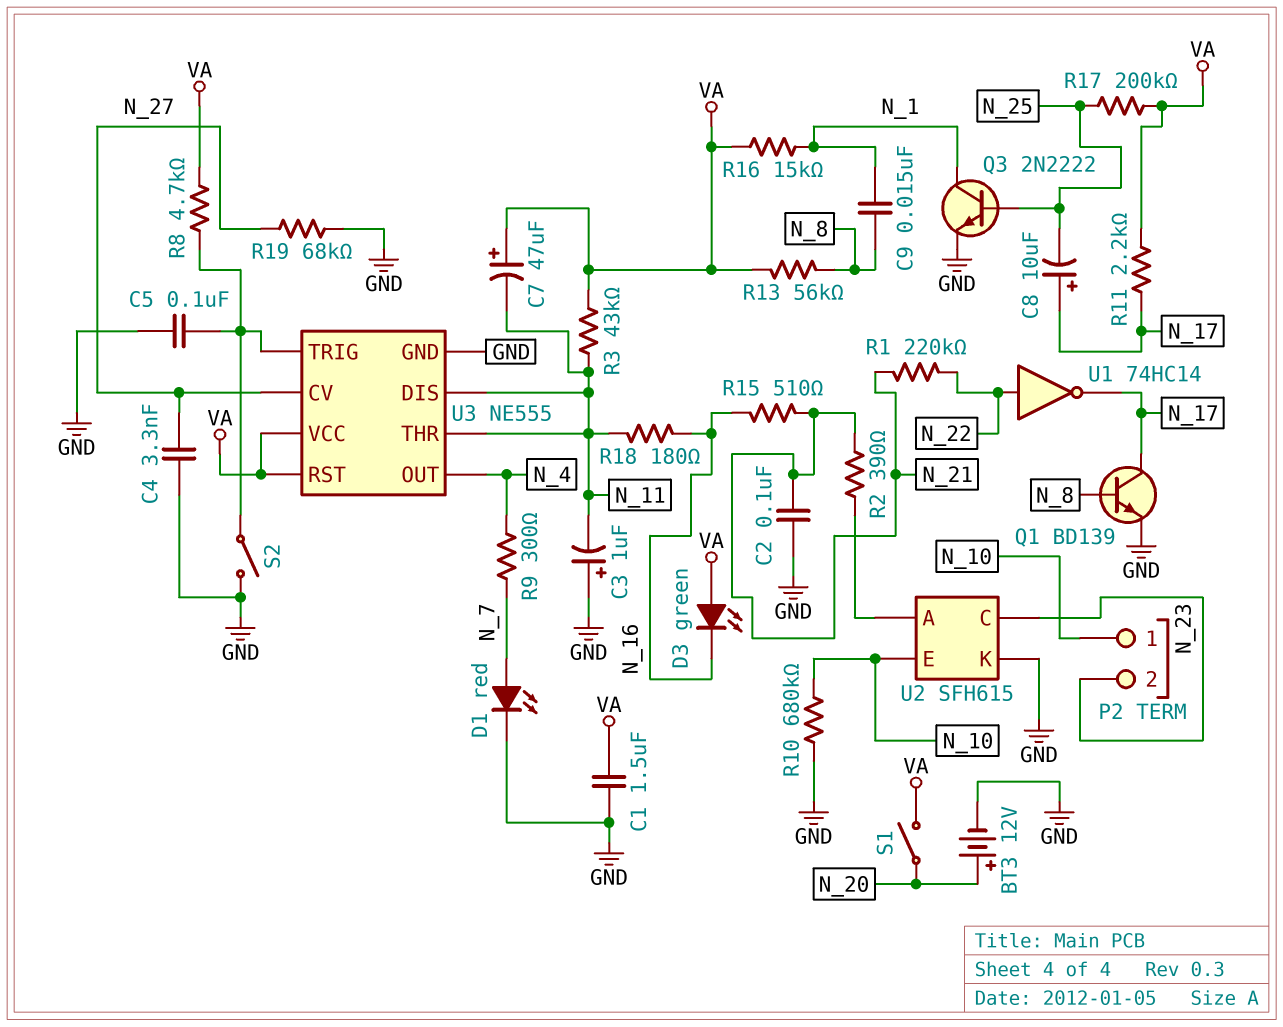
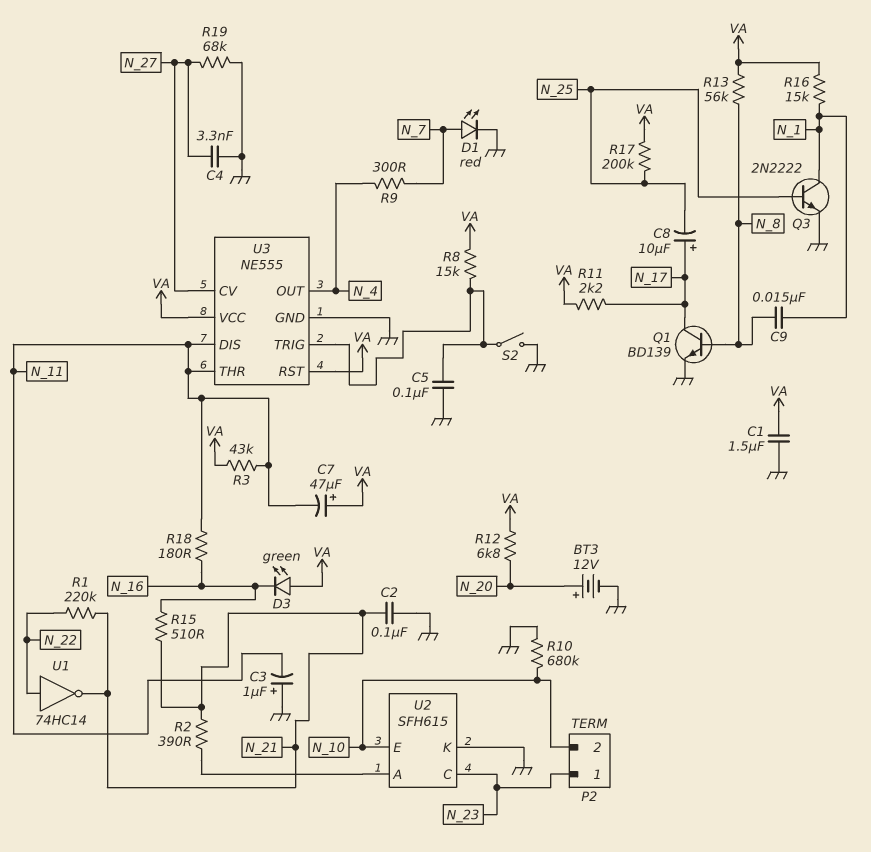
P2 pin 1: N_10 -> N_23
P2 pin 2: N_23 -> N_10
R8: 4.7k (U3/TRIG, VA) -> 15k (U3/TRIG, VA)
R12: none -> 6.8k (N_20, VA)
S1: switch (N_20, VA) -> none
U1: NOT 74HC14 (in N_22, out N_17) -> NOT 74HC14 (in N_22, out N_21)

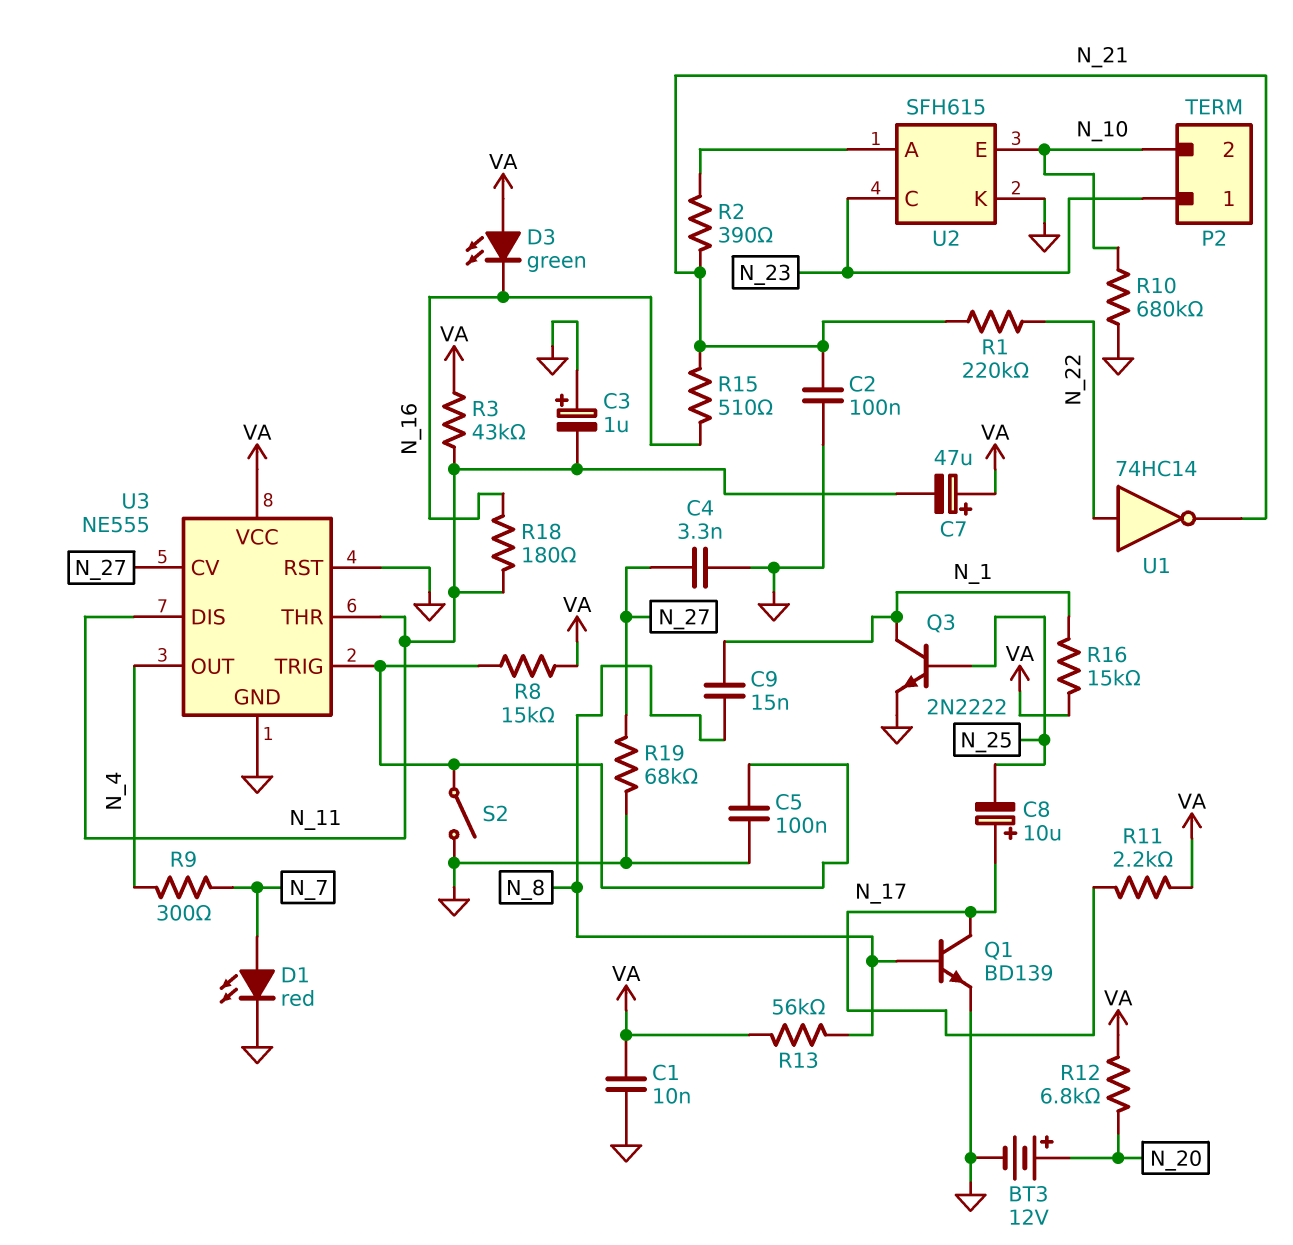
C1: 1.5uF (GND, VA) -> 10nF (GND, VA)
R17: 200k (N_25, VA) -> none
U3 pin RST: VA -> GND

